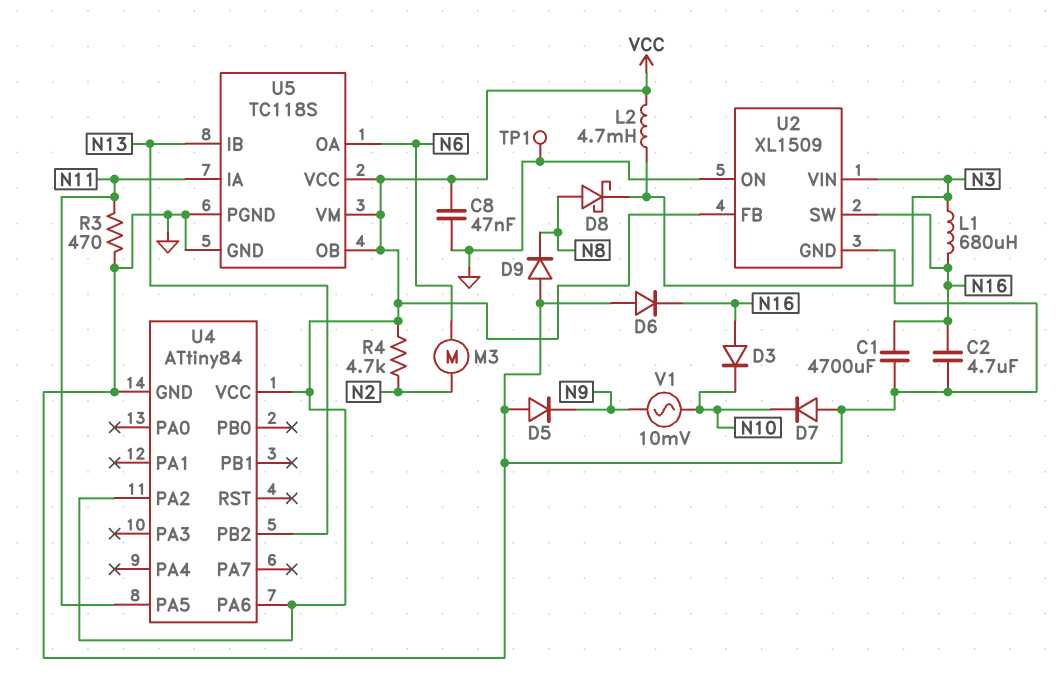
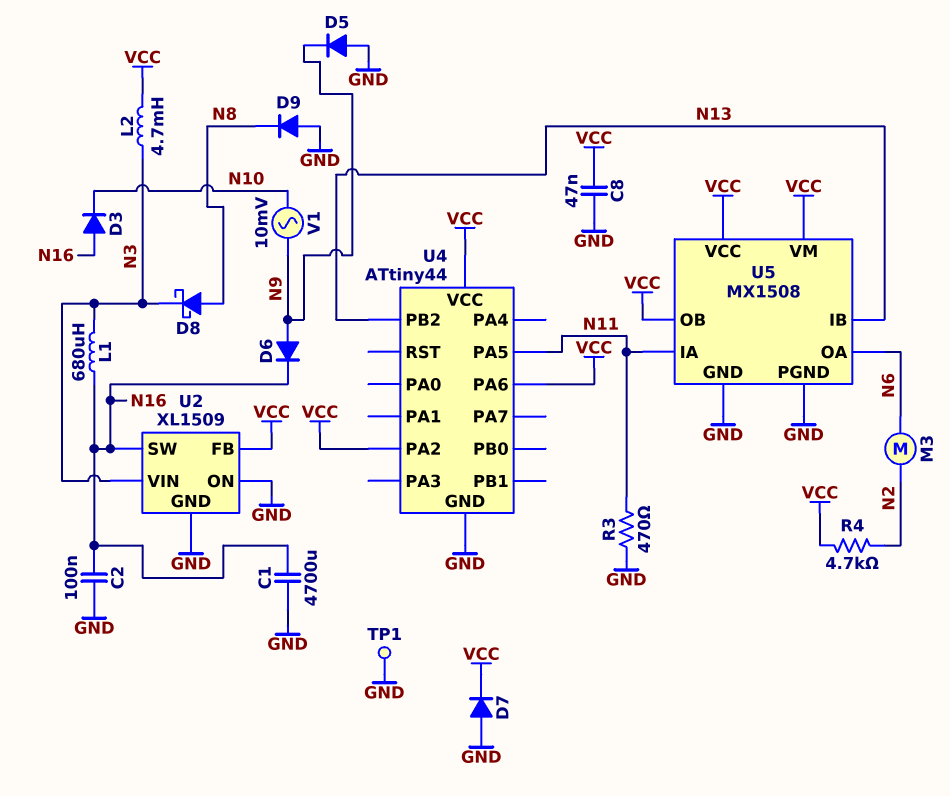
C2: 4.7uF (GND, N16) -> 100nF (GND, N16)
D6: diode (A GND, K N16) -> diode (A N9, K N16)
D7: diode (A GND, K N10) -> diode (A GND, K VCC)
U4: ATtiny84 -> ATtiny44
U5: TC118S -> MX1508

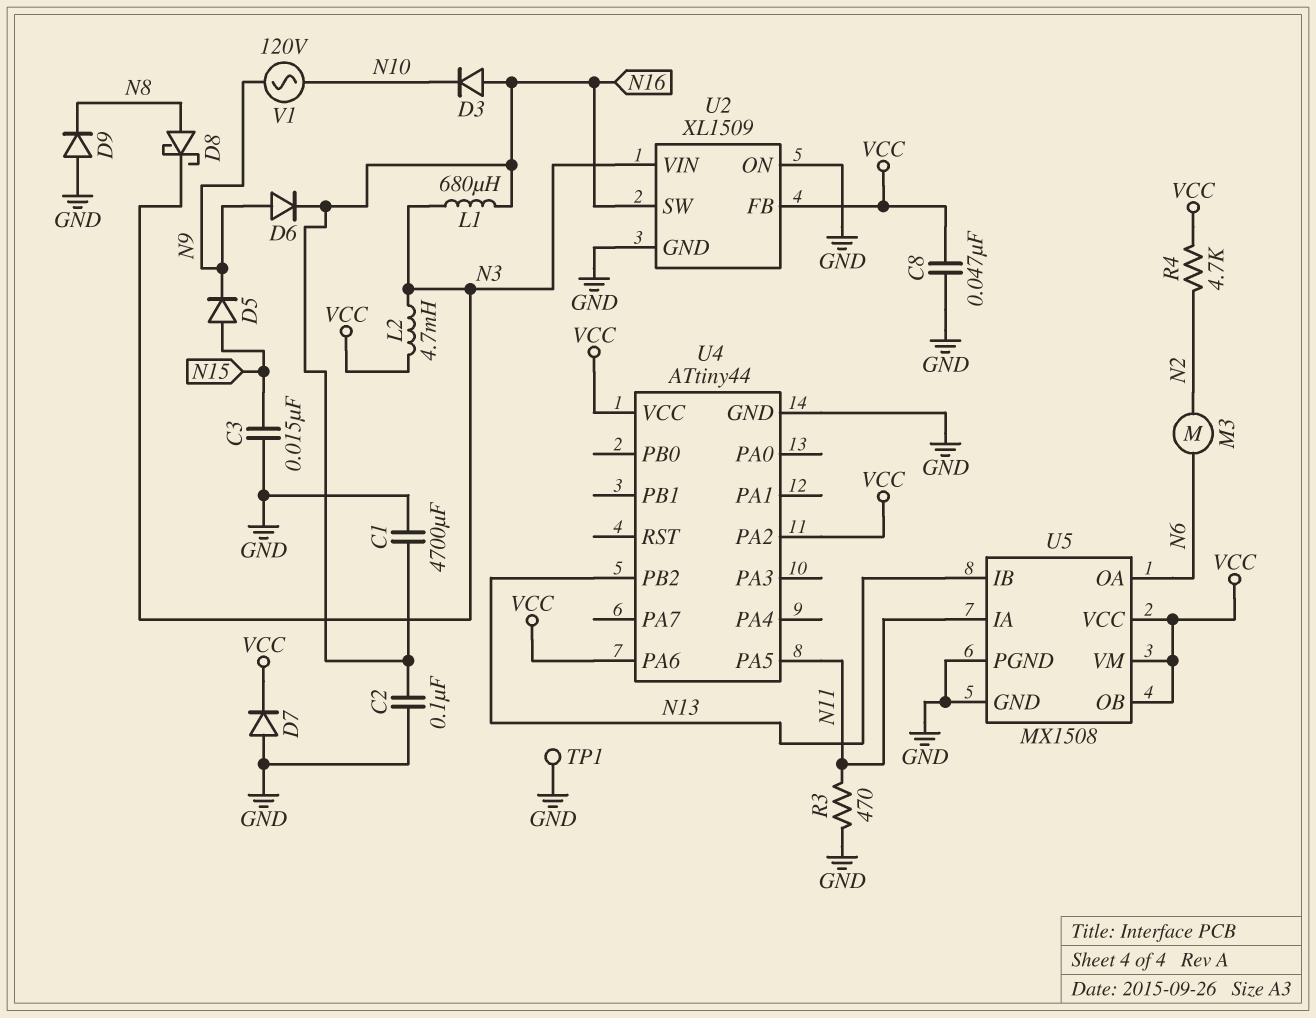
C3: none -> 15nF (GND, N15)
D5: diode (A GND, K N9) -> diode (A N15, K N9)
V1: AC 10mV (N9, N10) -> AC 120V (N9, N10)

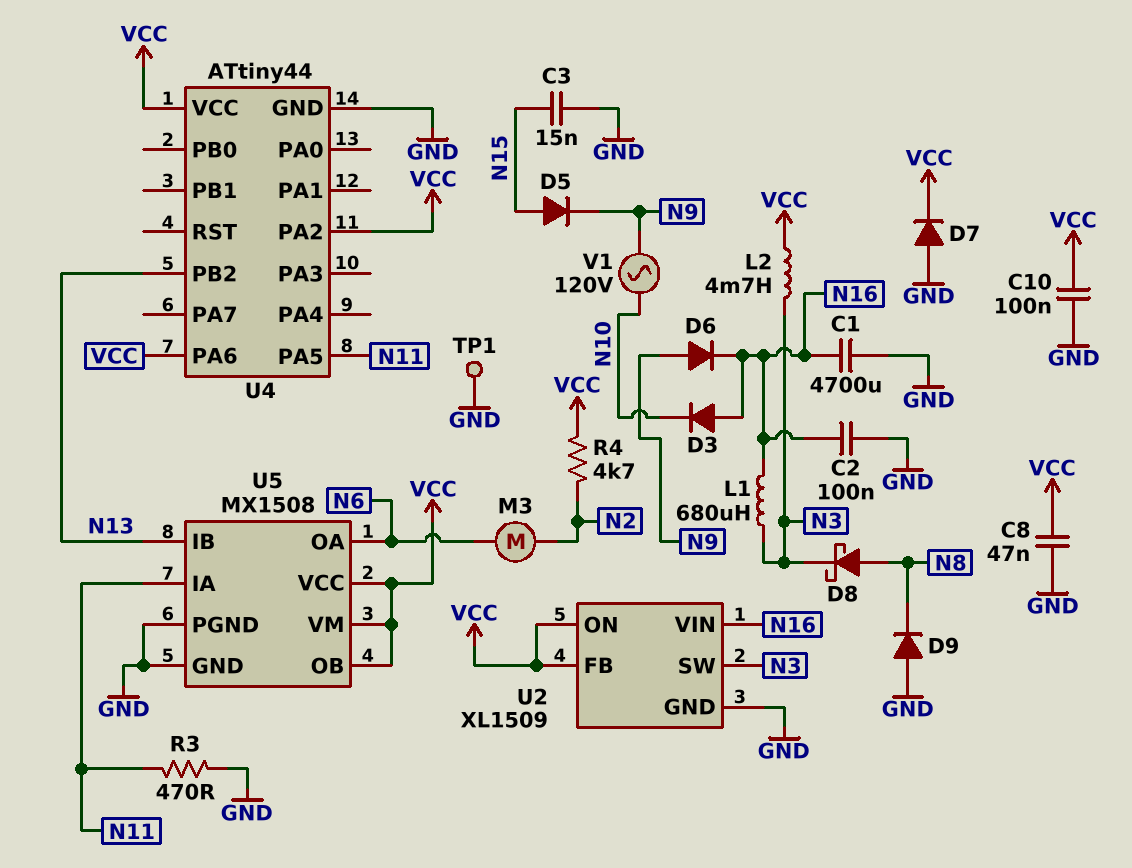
C10: none -> 100nF (GND, VCC)
U2 pin ON: GND -> VCC
U2 pin SW: N16 -> N3
U2 pin VIN: N3 -> N16

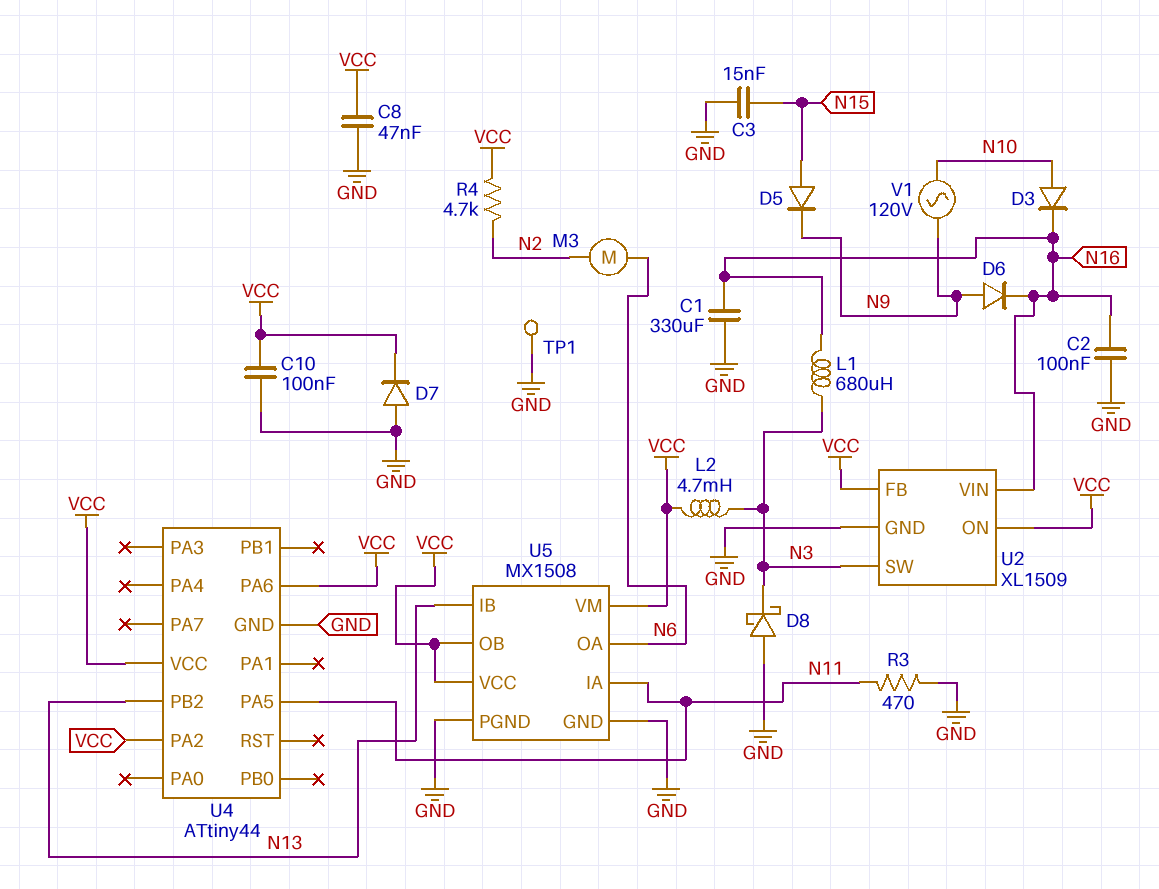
C1: 4700uF (GND, N16) -> 330uF (GND, N16)
D3: diode (A N16, K N10) -> diode (A N10, K N16)
D8: schottky (A N8, K N3) -> schottky (A GND, K N3)
D9: diode (A GND, K N8) -> none

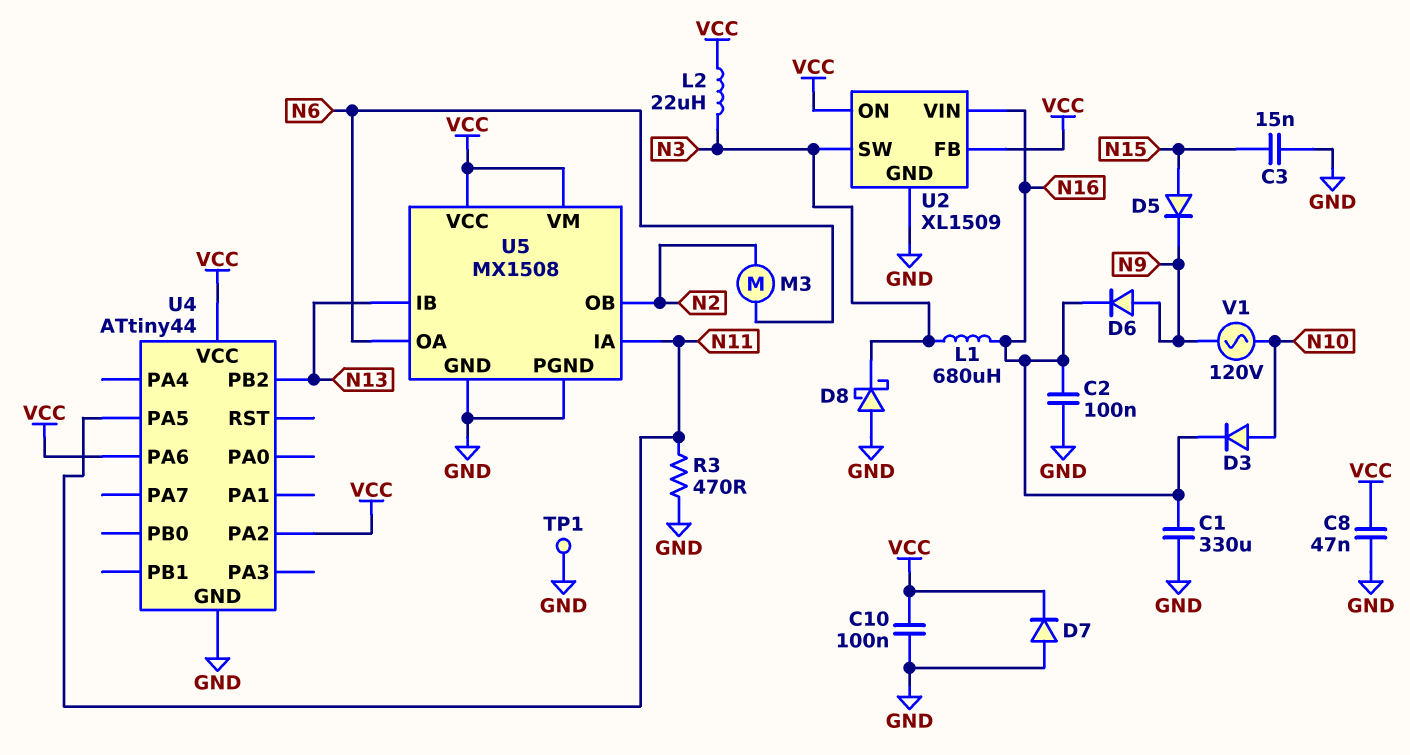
L2: 4.7mH (N3, VCC) -> 22uH (N3, VCC)
R4: 4.7k (N2, VCC) -> none
U5 pin OB: VCC -> N2

